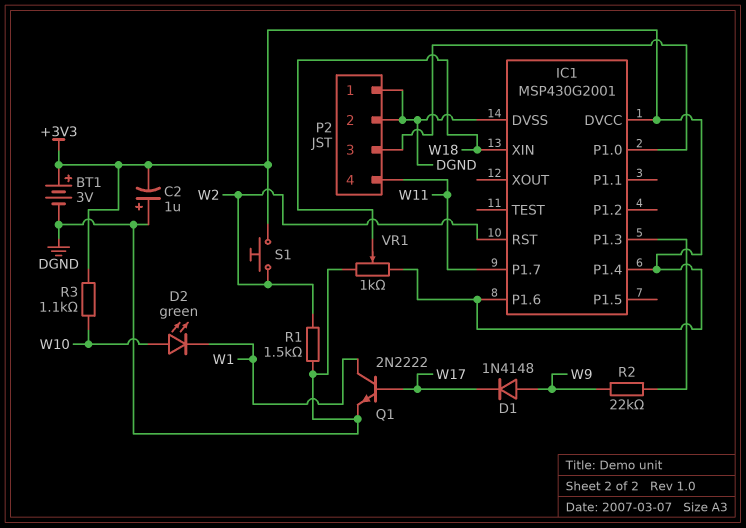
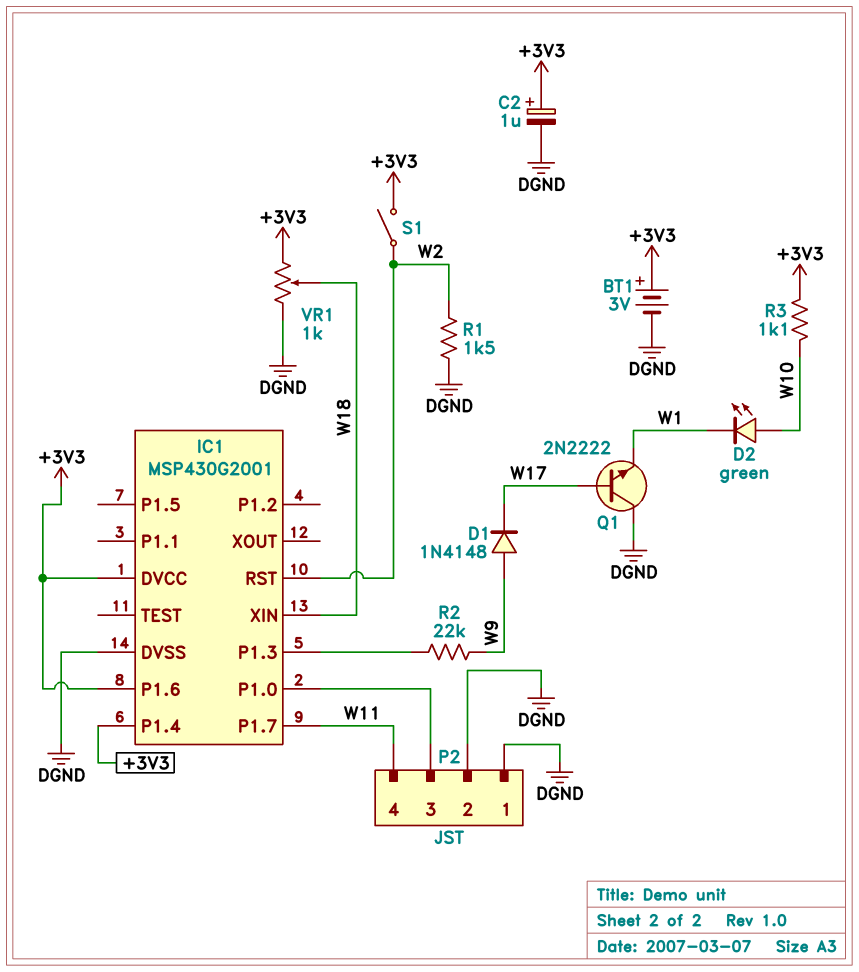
C2: 1uF (plus DGND, minus +3V3) -> 1uF (plus +3V3, minus DGND)
Q1: NPN 2N2222 (B W17, C W1, E DGND) -> NPN 2N2222 (B W17, C DGND, E W1)
S1: button (+3V3, W2) -> switch (+3V3, W2)

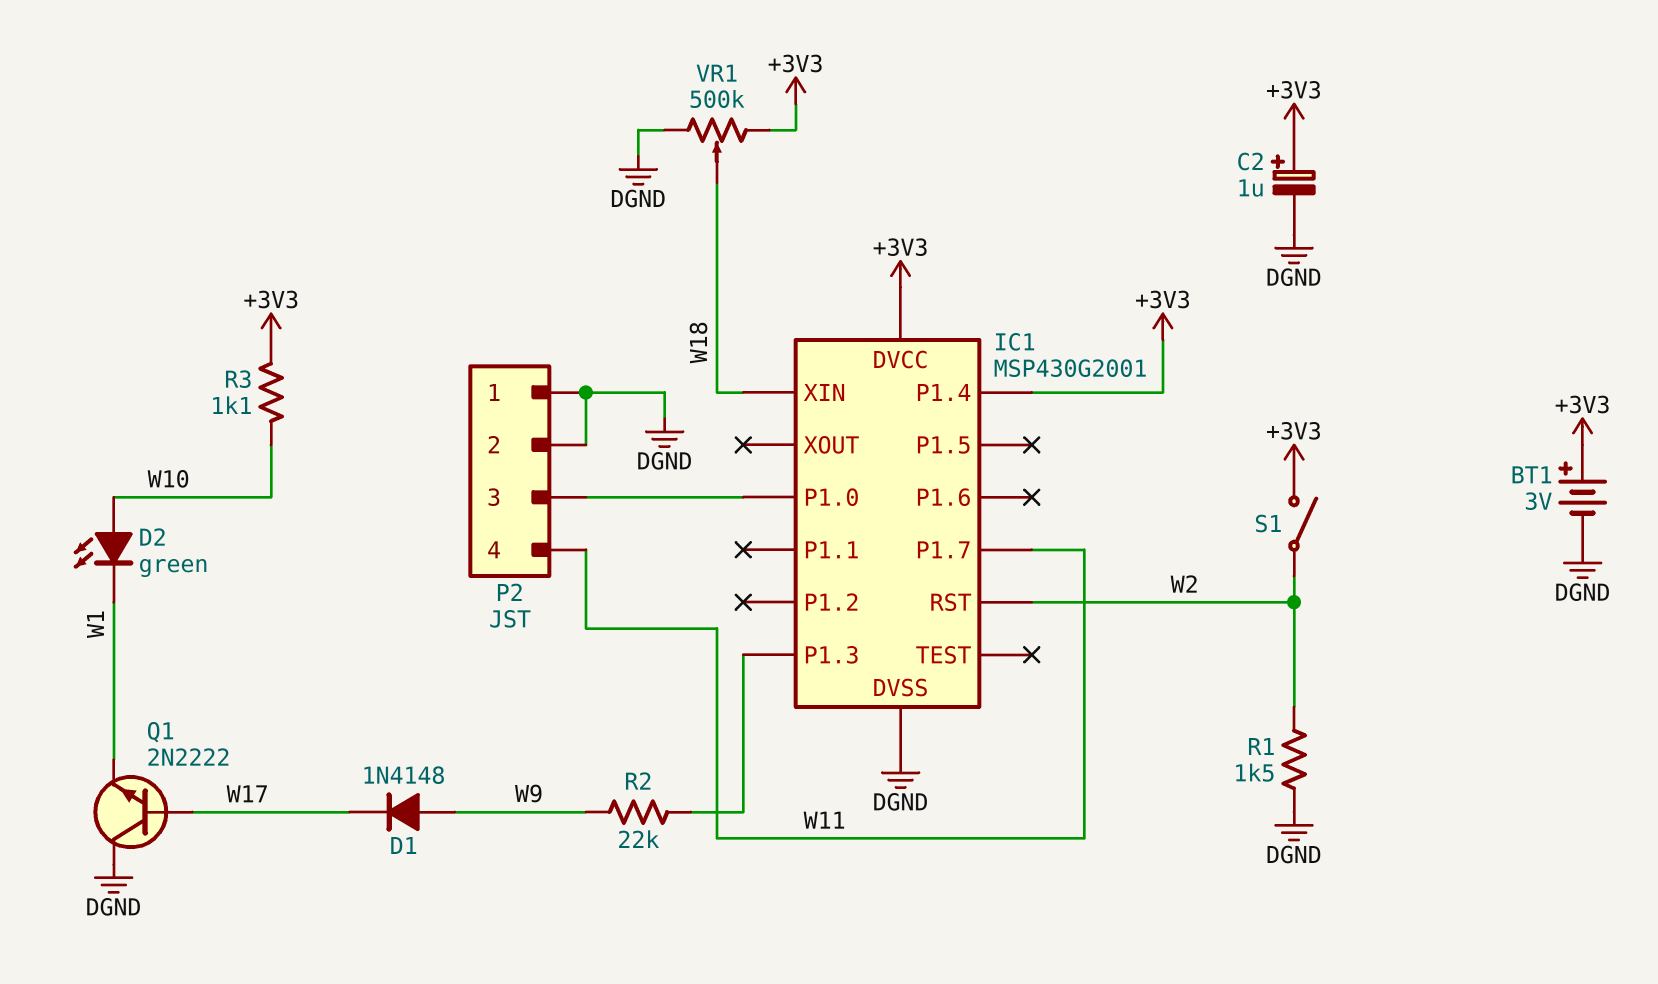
IC1 pin P1.6: +3V3 -> none
VR1: 1k (+3V3, DGND, wiper W18) -> 500k (+3V3, DGND, wiper W18)

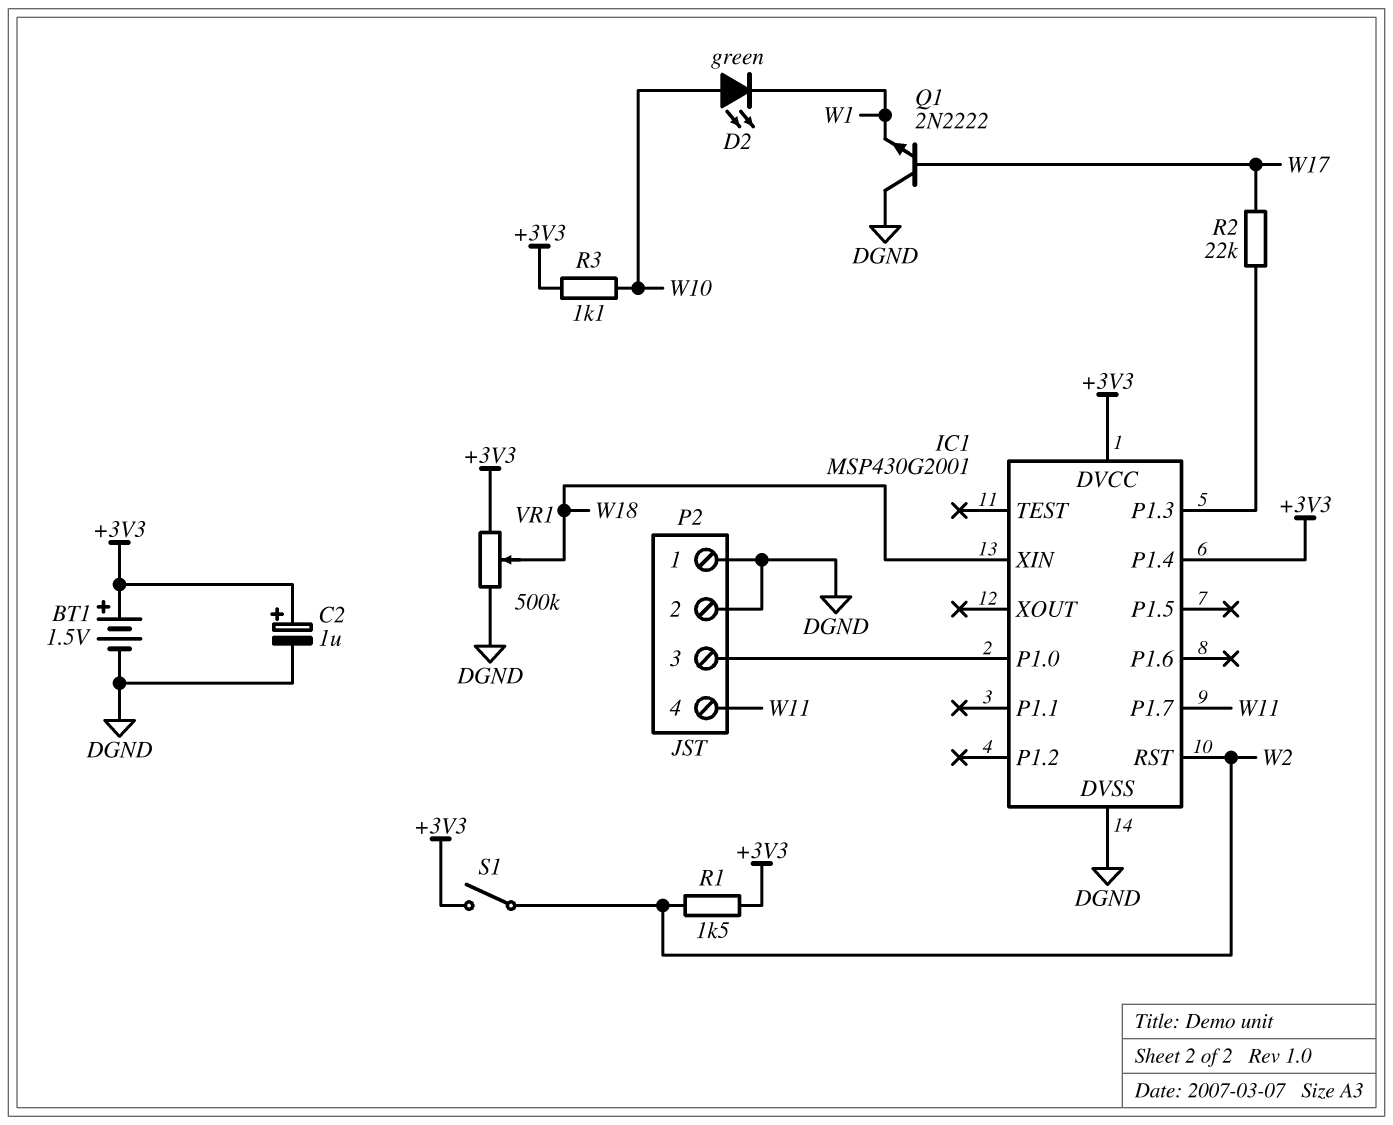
BT1: 3V (plus +3V3, minus DGND) -> 1.5V (plus +3V3, minus DGND)
D1: diode 1N4148 (A W9, K W17) -> none
R1: 1.5k (DGND, W2) -> 1.5k (+3V3, W2)
R2: 22k (IC1/P1.3, W9) -> 22k (IC1/P1.3, W17)

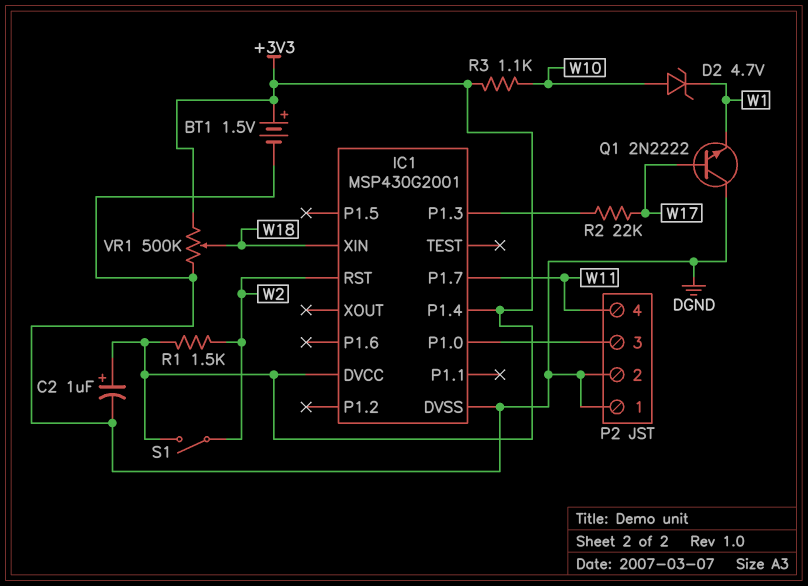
D2: LED green (A W10, K W1) -> zener 4.7V (A W10, K W1)

